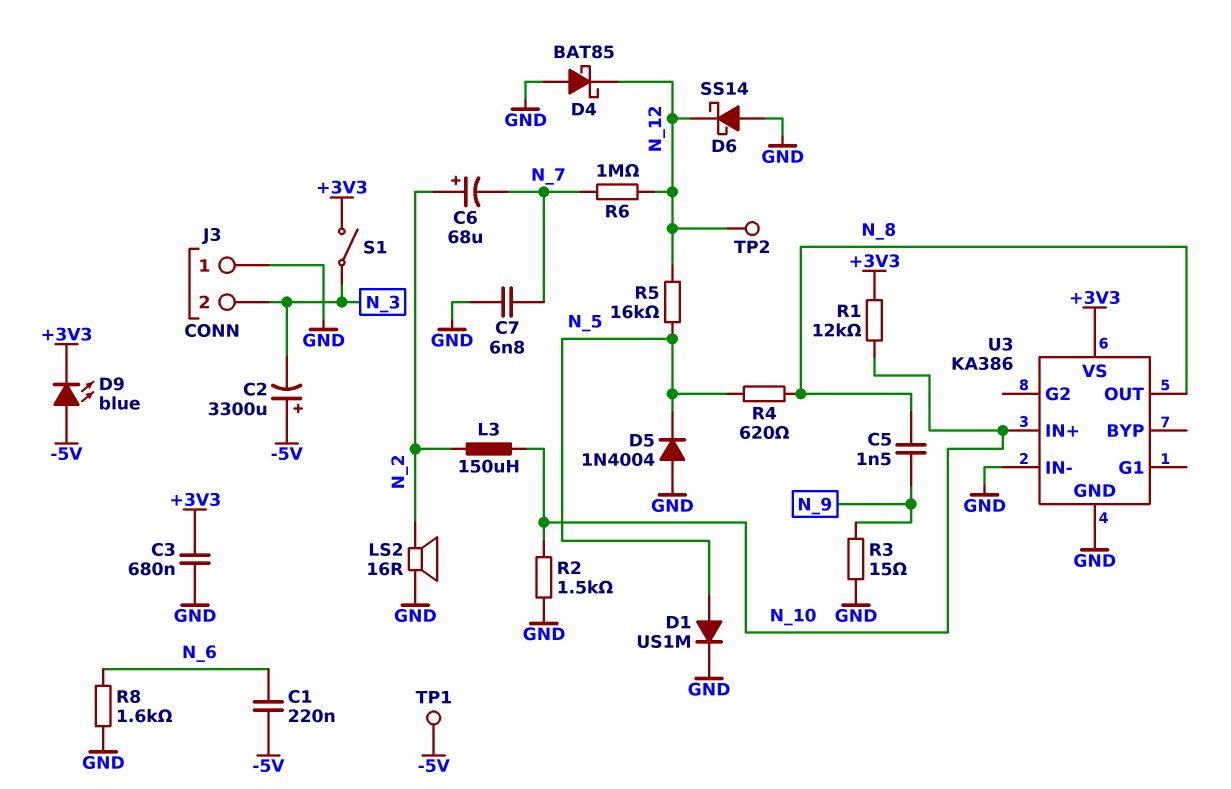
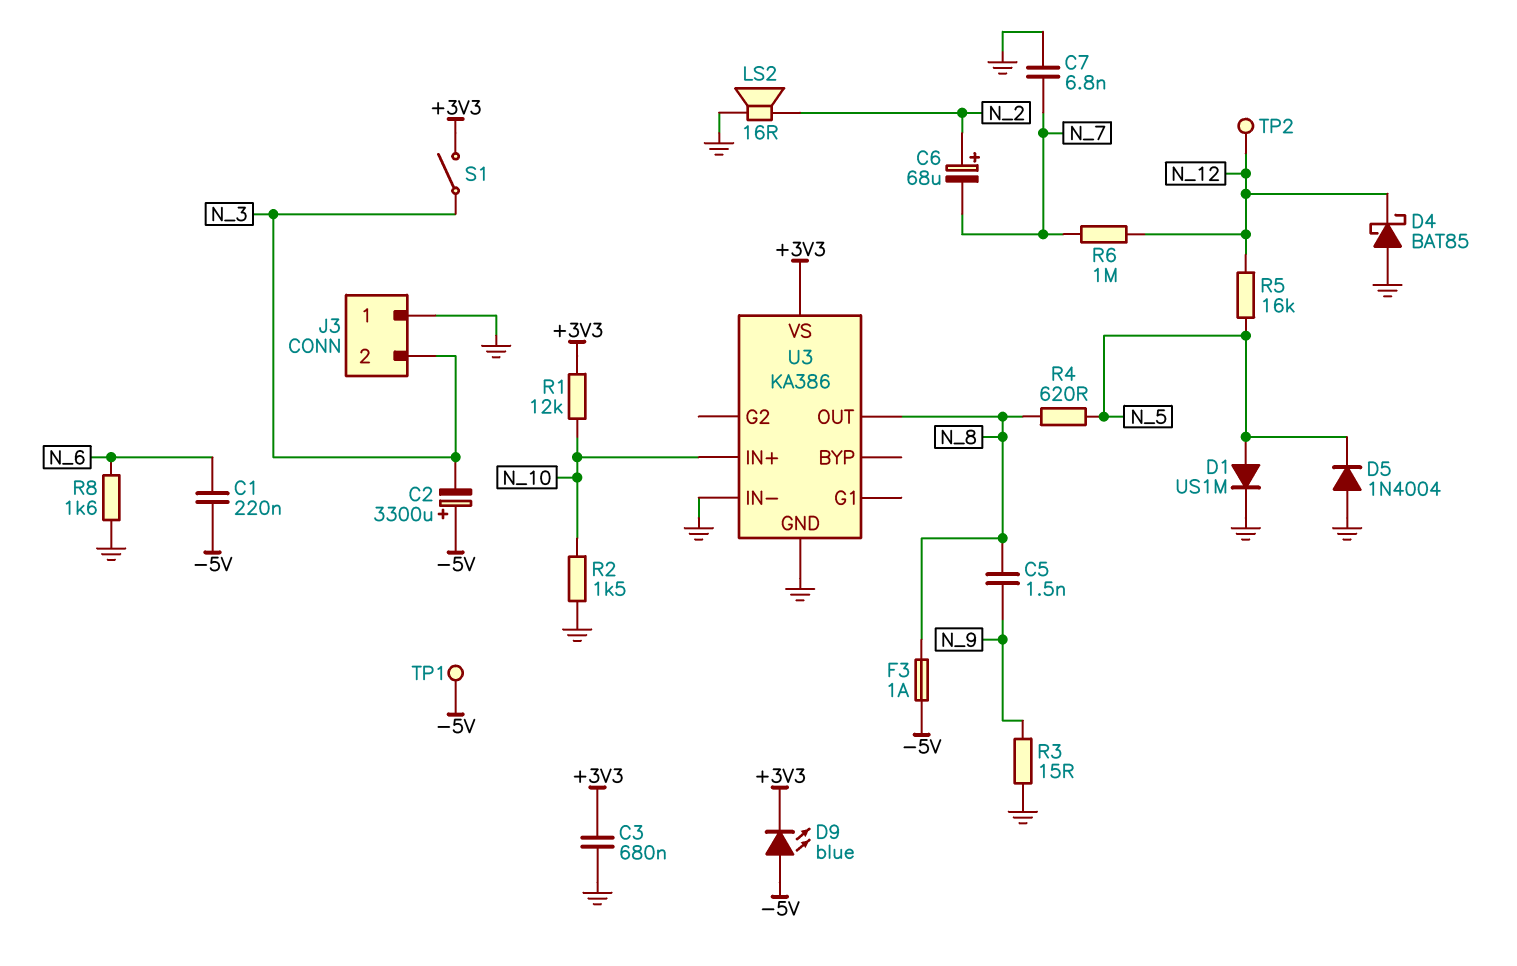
D6: schottky SS14 (A GND, K N_12) -> none
F3: none -> 1A (-5V, N_8)
L3: 150uH (N_2, N_10) -> none

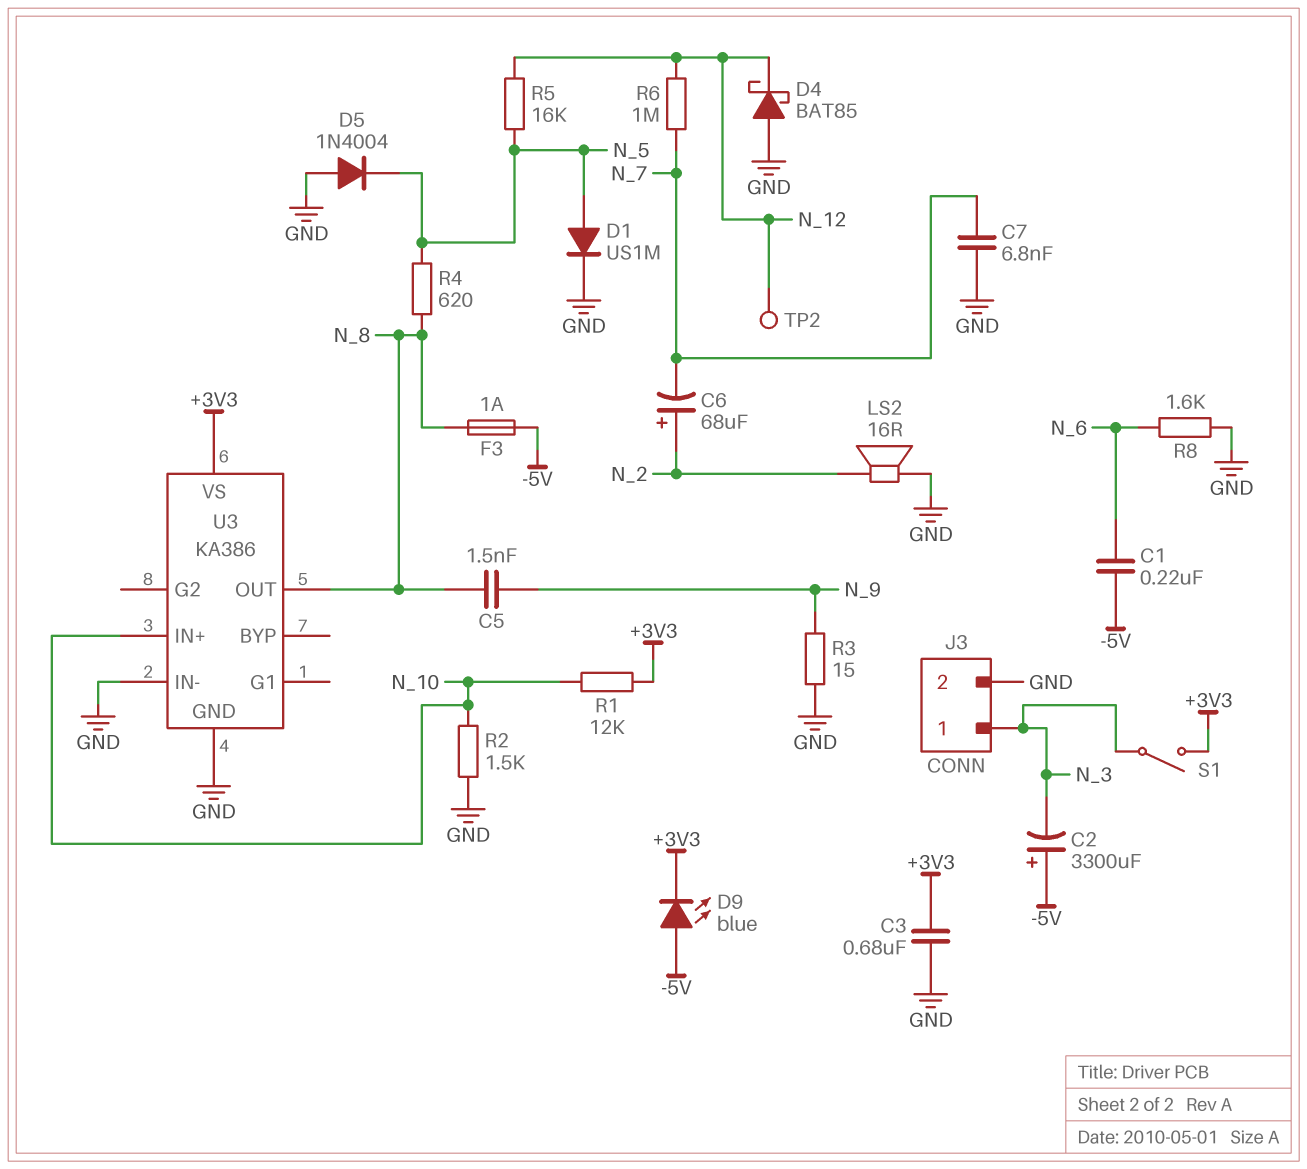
J3 pin 1: GND -> N_3
J3 pin 2: N_3 -> GND
TP1: test point (-5V) -> none

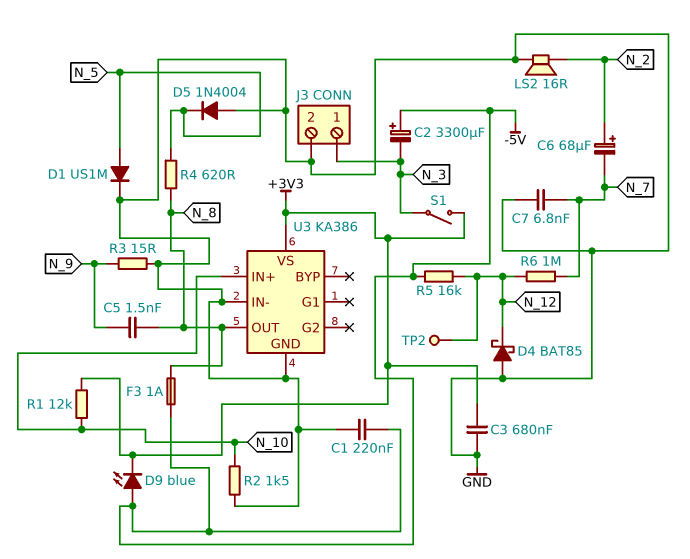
C1: 220nF (-5V, N_6) -> 220nF (-5V, GND)
R5: 16k (N_5, N_12) -> 16k (-5V, N_12)
R8: 1.6k (GND, N_6) -> none

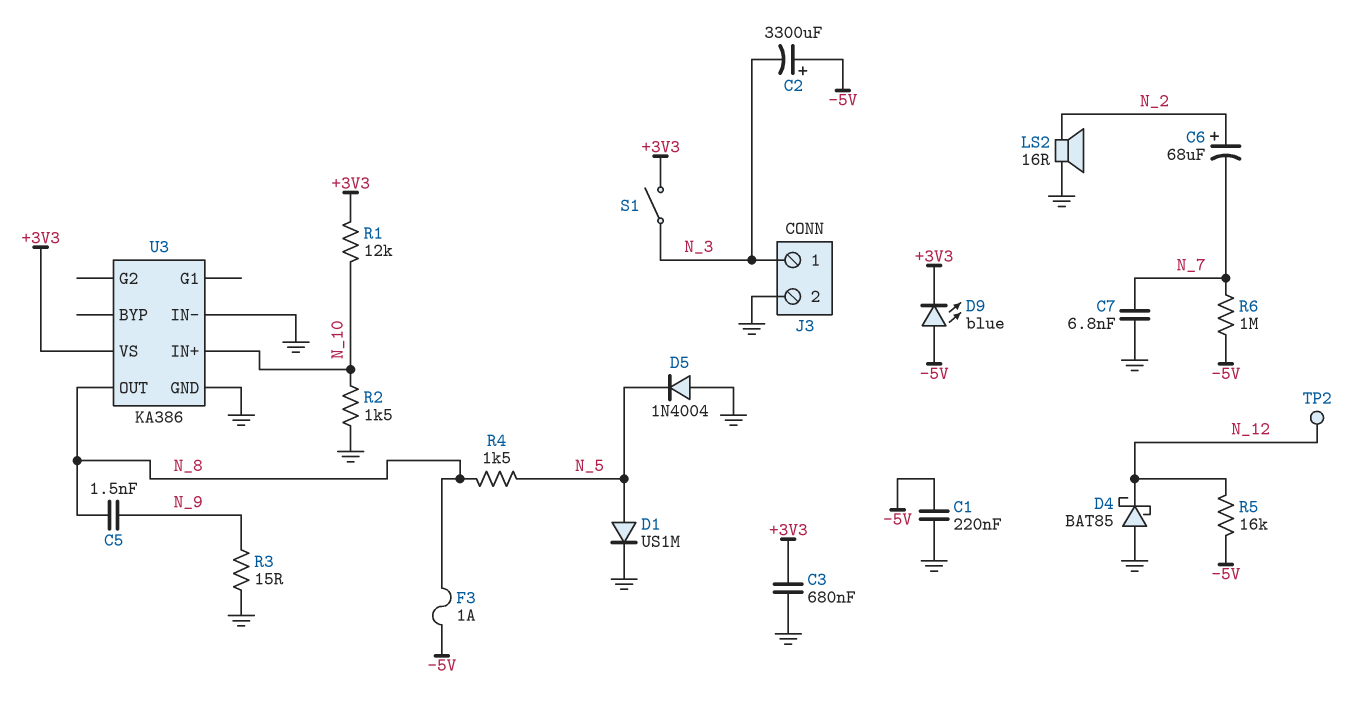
R4: 620 (N_5, N_8) -> 1.5k (N_5, N_8)
R6: 1M (N_7, N_12) -> 1M (-5V, N_7)

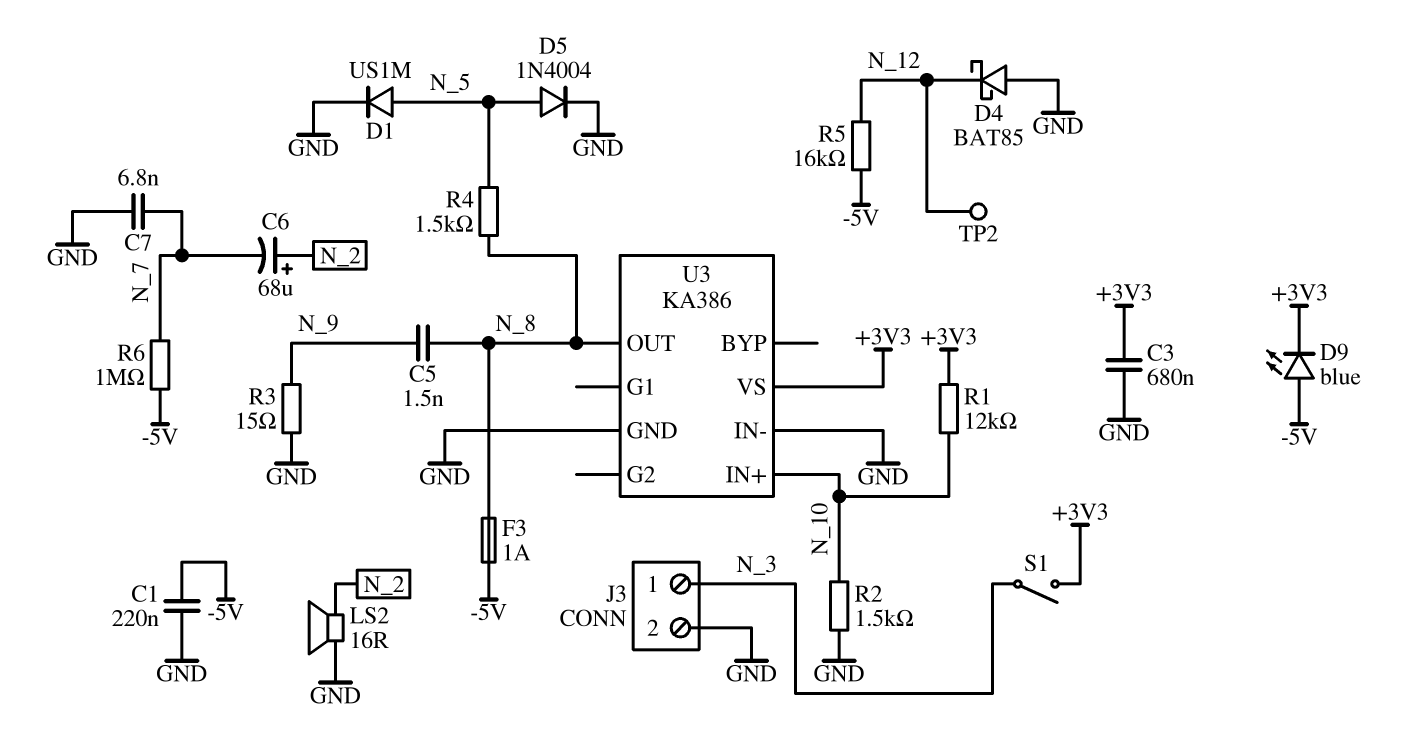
C2: 3300uF (plus -5V, minus N_3) -> none
D5: diode 1N4004 (A GND, K N_5) -> diode 1N4004 (A N_5, K GND)

